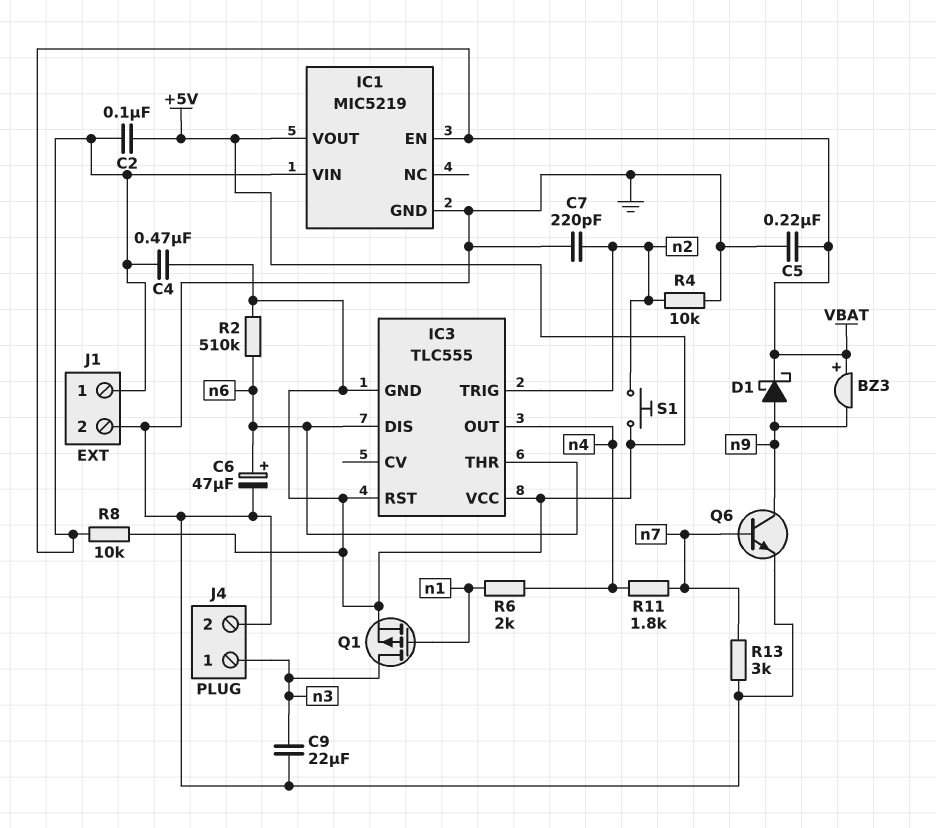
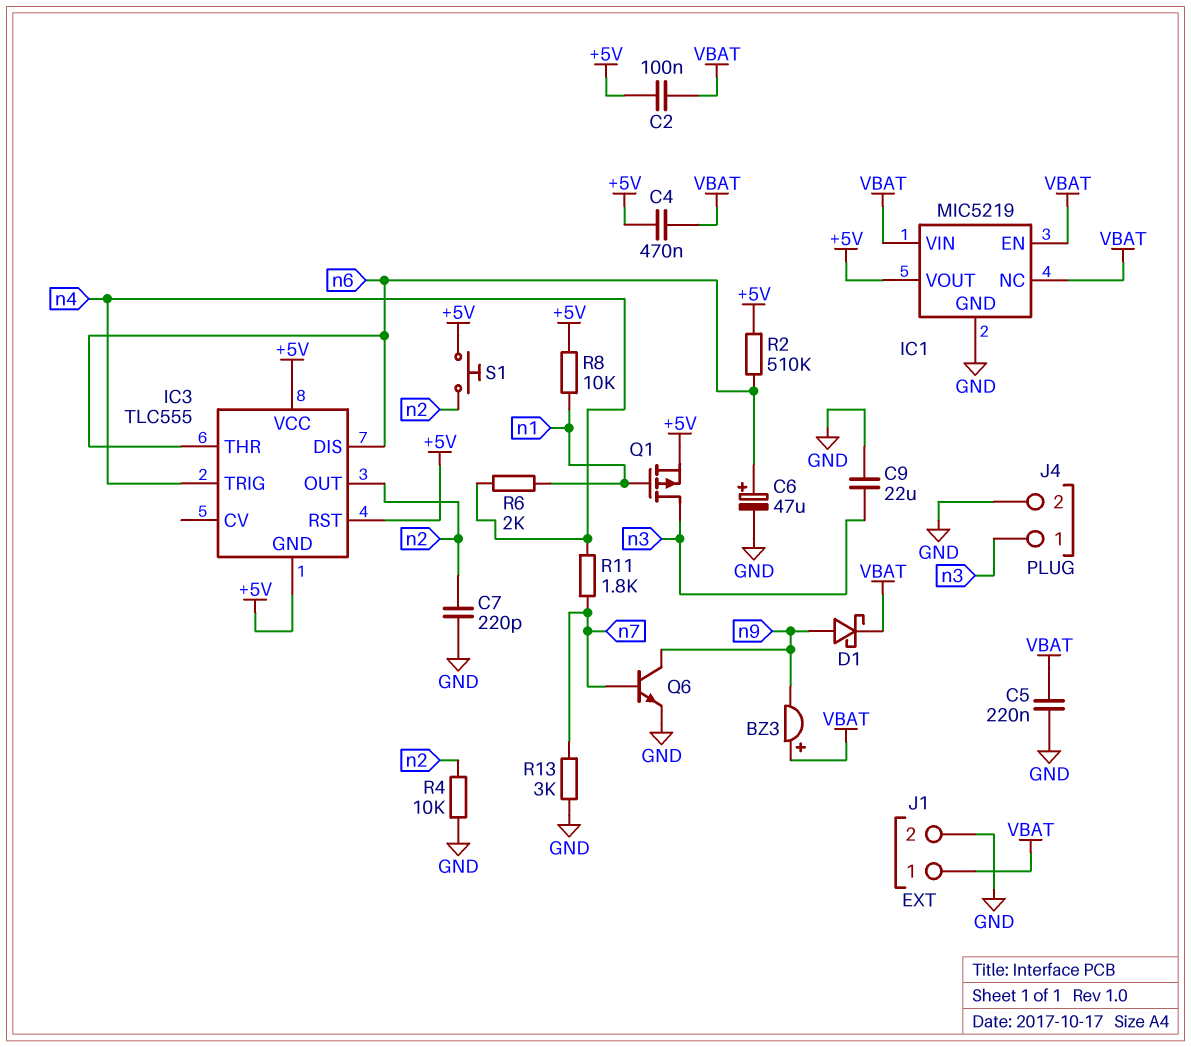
IC1 pin NC: none -> VBAT
IC3 pin OUT: n4 -> n2
IC3 pin TRIG: n2 -> n4
R8: 10k (+5V, VBAT) -> 10k (+5V, n1)

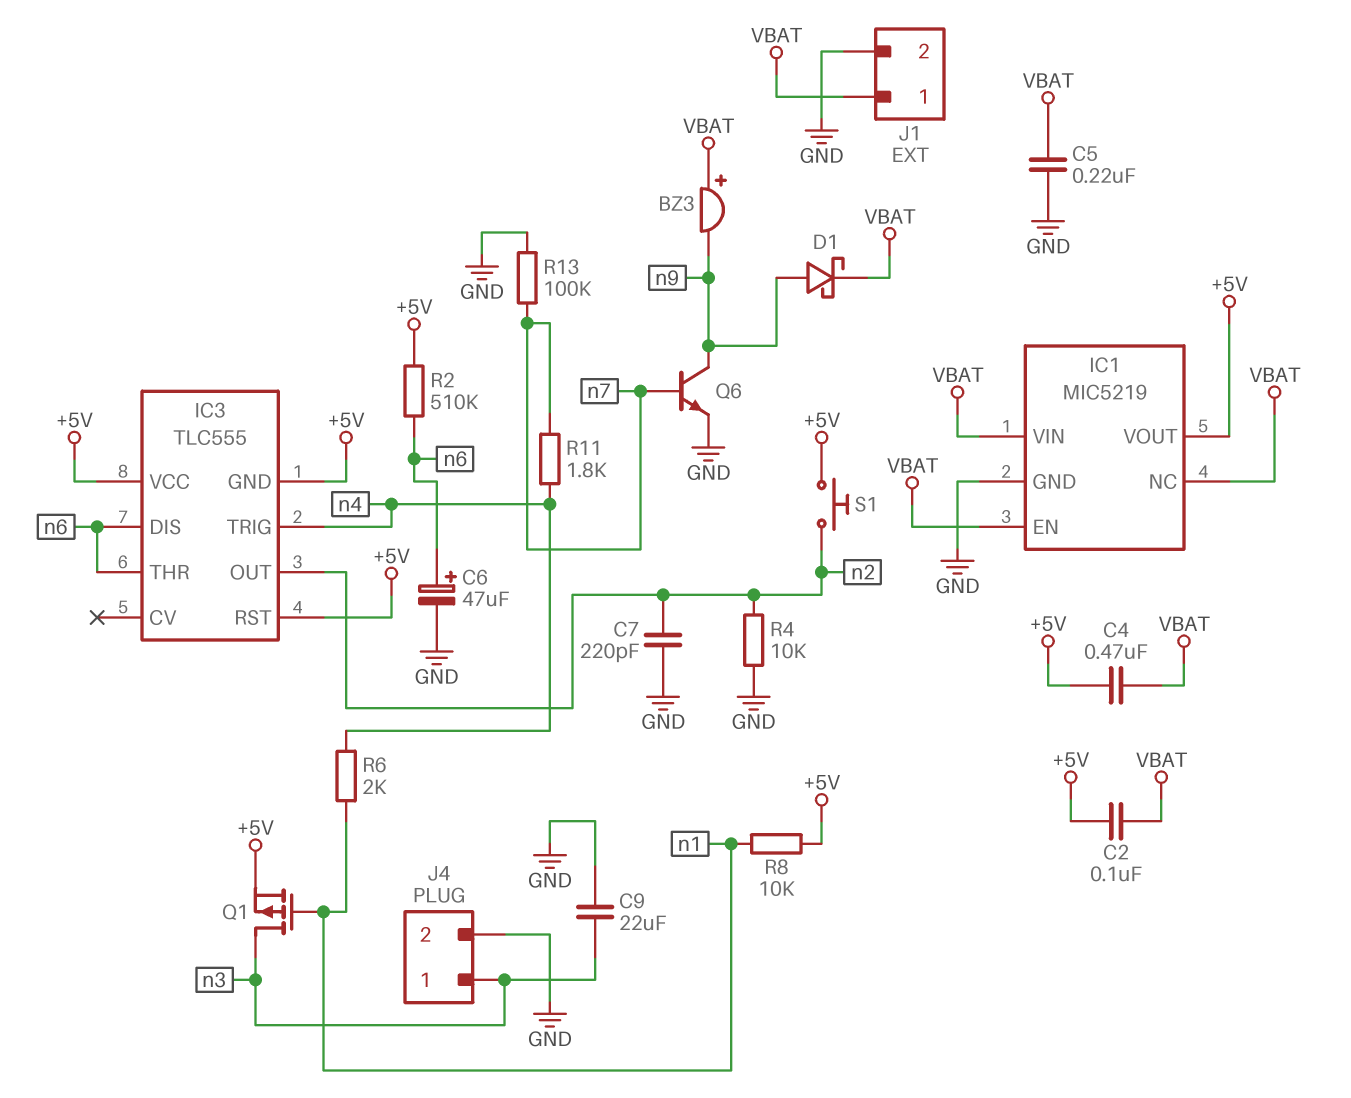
R13: 3k (GND, n7) -> 100k (GND, n7)

